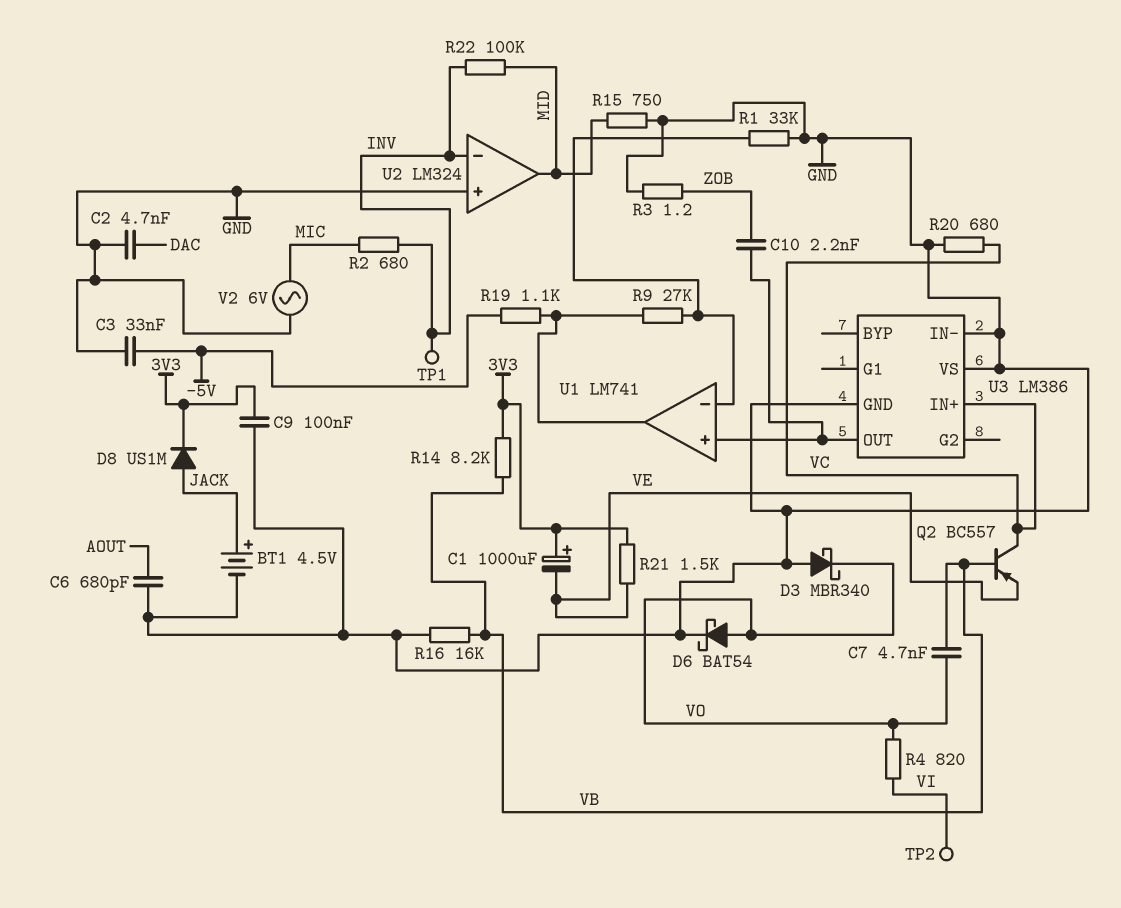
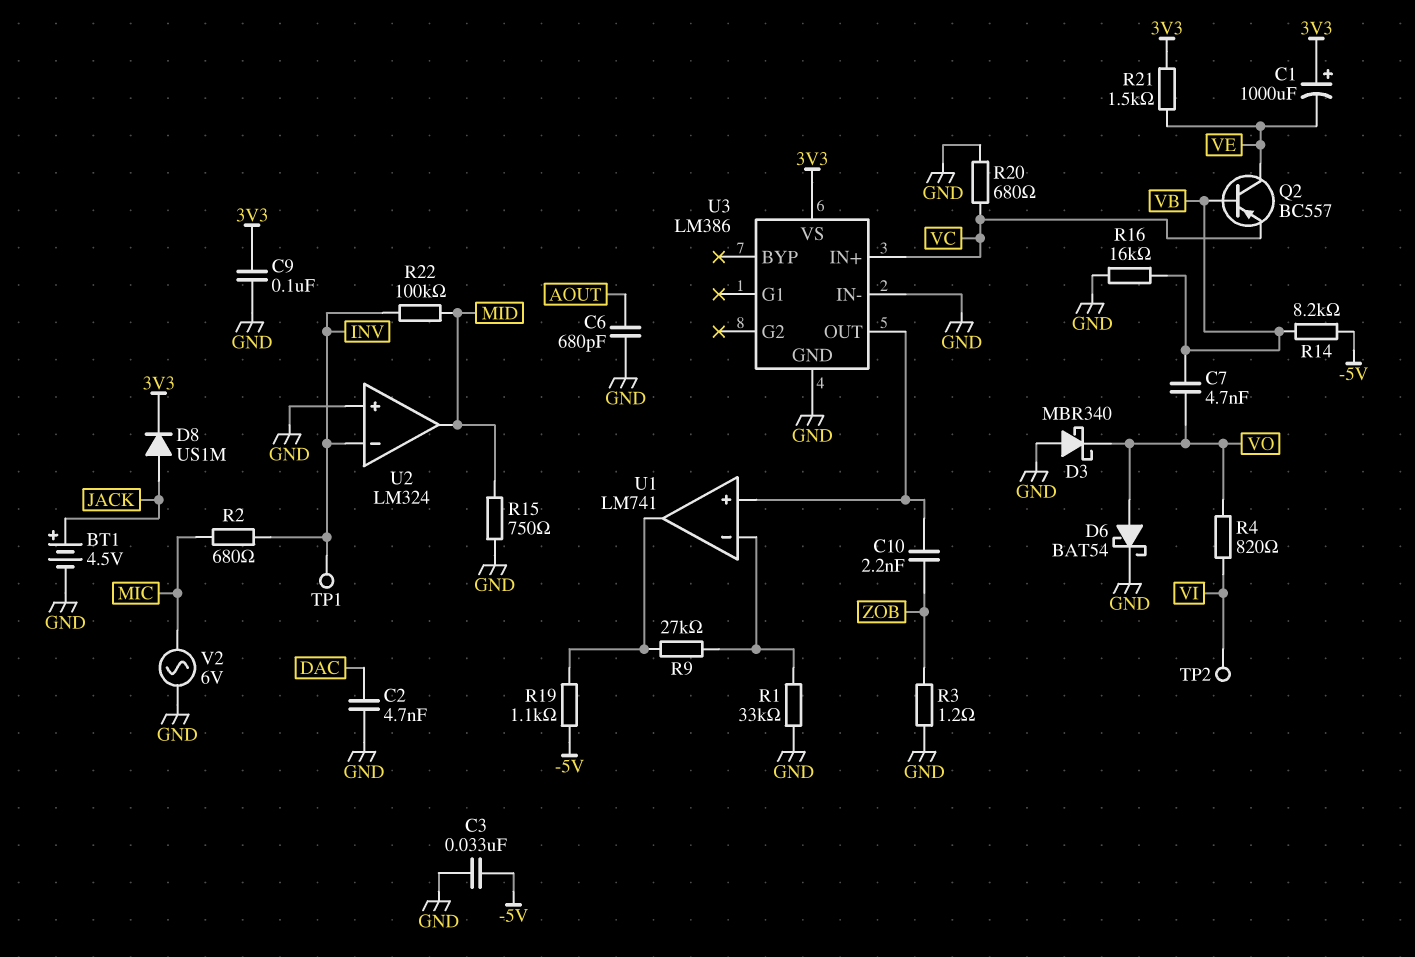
Q2: PNP BC557 (B VB, C VC, E VE) -> PNP BC557 (B VB, C VE, E VC)
R14: 8.2k (3V3, VB) -> 8.2k (-5V, VB)
U3 pin VS: GND -> 3V3

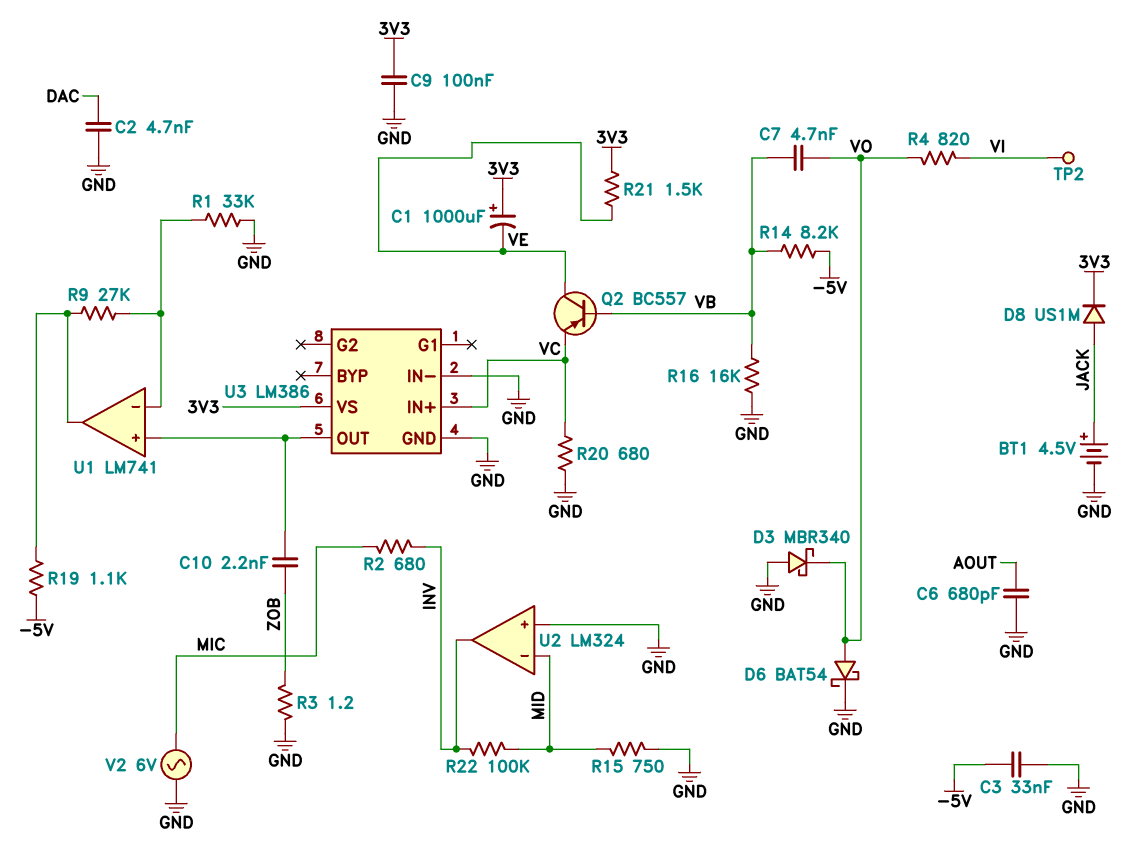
TP1: test point (INV) -> none
U2 pin in-: INV -> MID
U2 pin out: MID -> INV

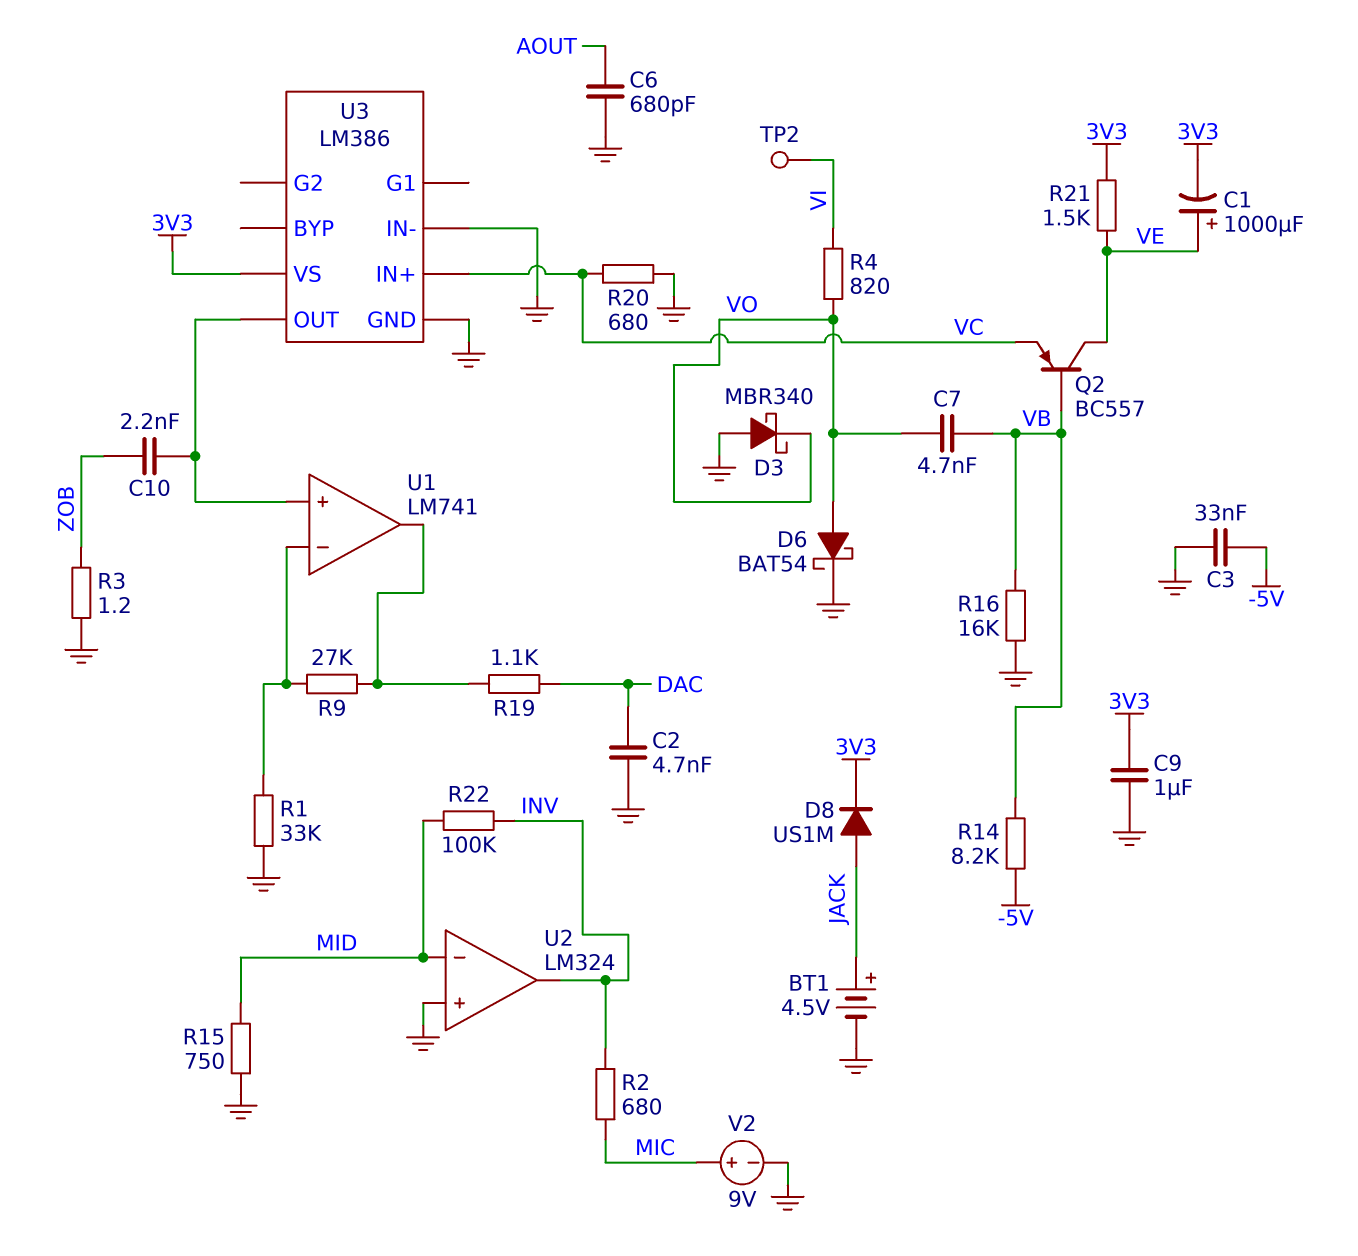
C1: 1000uF (plus 3V3, minus VE) -> 1000uF (plus VE, minus 3V3)
C9: 100nF (3V3, GND) -> 1uF (3V3, GND)
R19: 1.1k (-5V, U1/out) -> 1.1k (DAC, U1/out)
V2: AC 6V (GND, MIC) -> 9V (plus MIC, minus GND)

